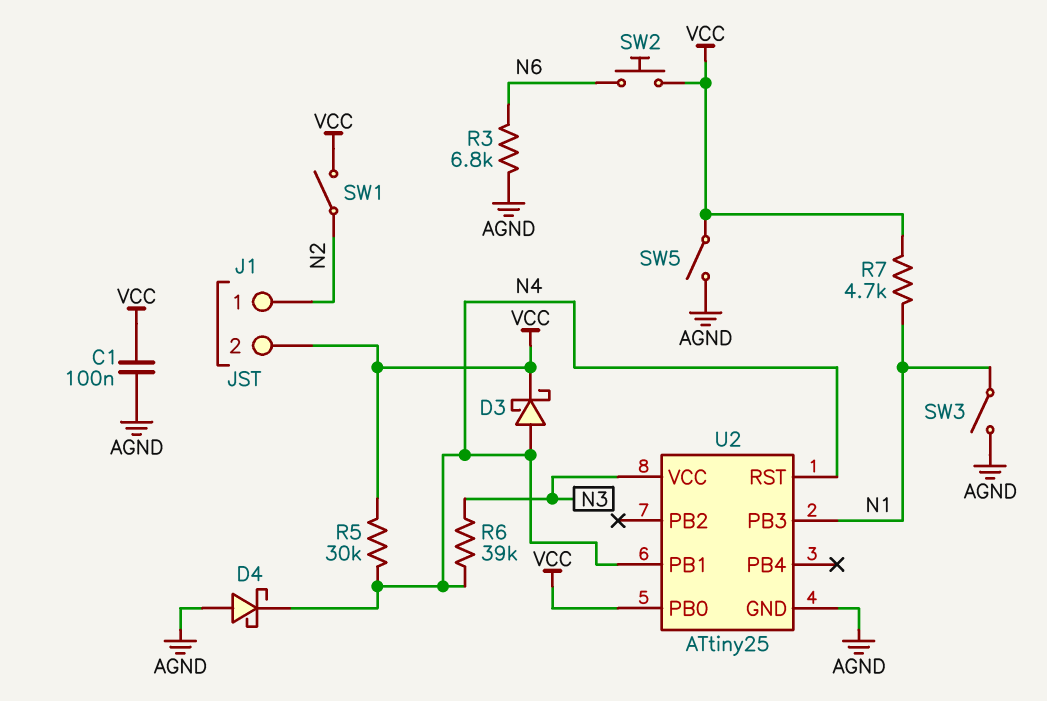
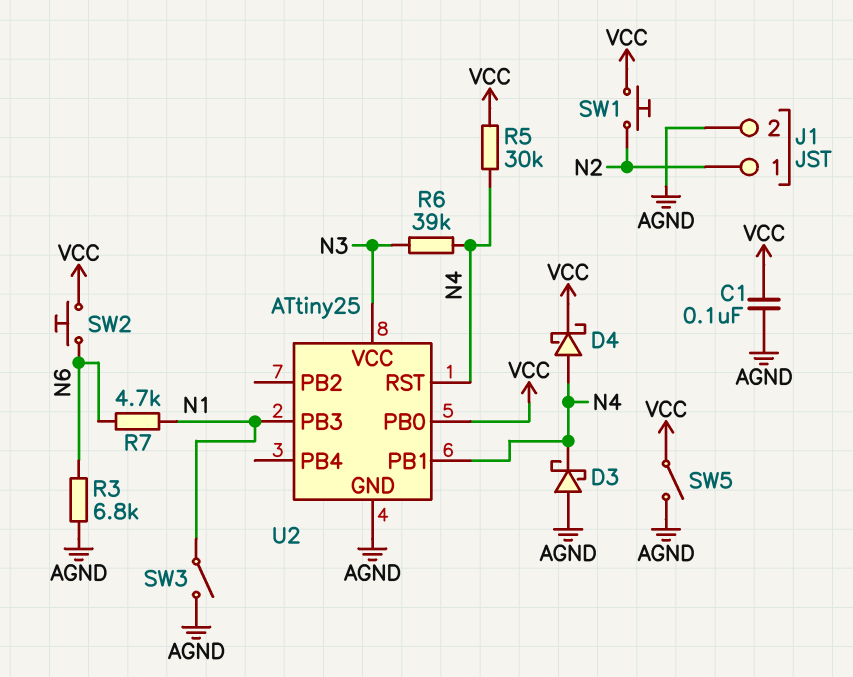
D3: schottky (A N4, K VCC) -> schottky (A AGND, K N4)
D4: schottky (A AGND, K N4) -> schottky (A N4, K VCC)
J1 pin 2: VCC -> AGND
R7: 4.7k (N1, VCC) -> 4.7k (N1, N6)
SW1: switch (N2, VCC) -> button (N2, VCC)

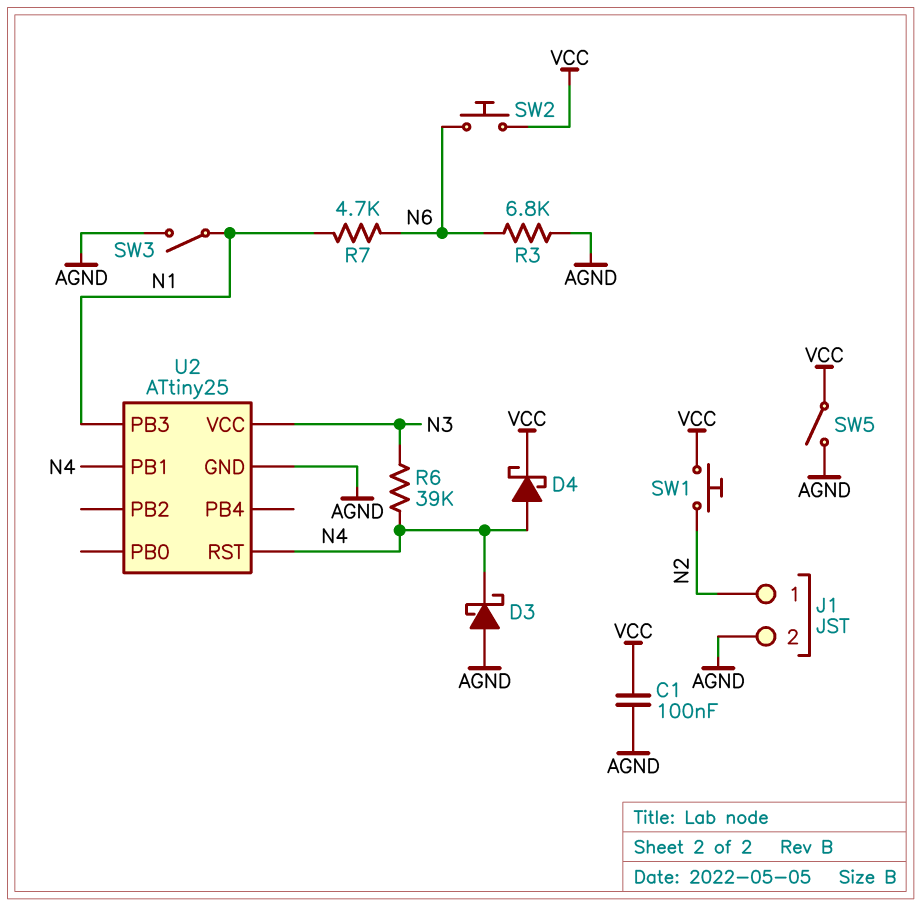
R5: 30k (N4, VCC) -> none
U2 pin PB0: VCC -> none

